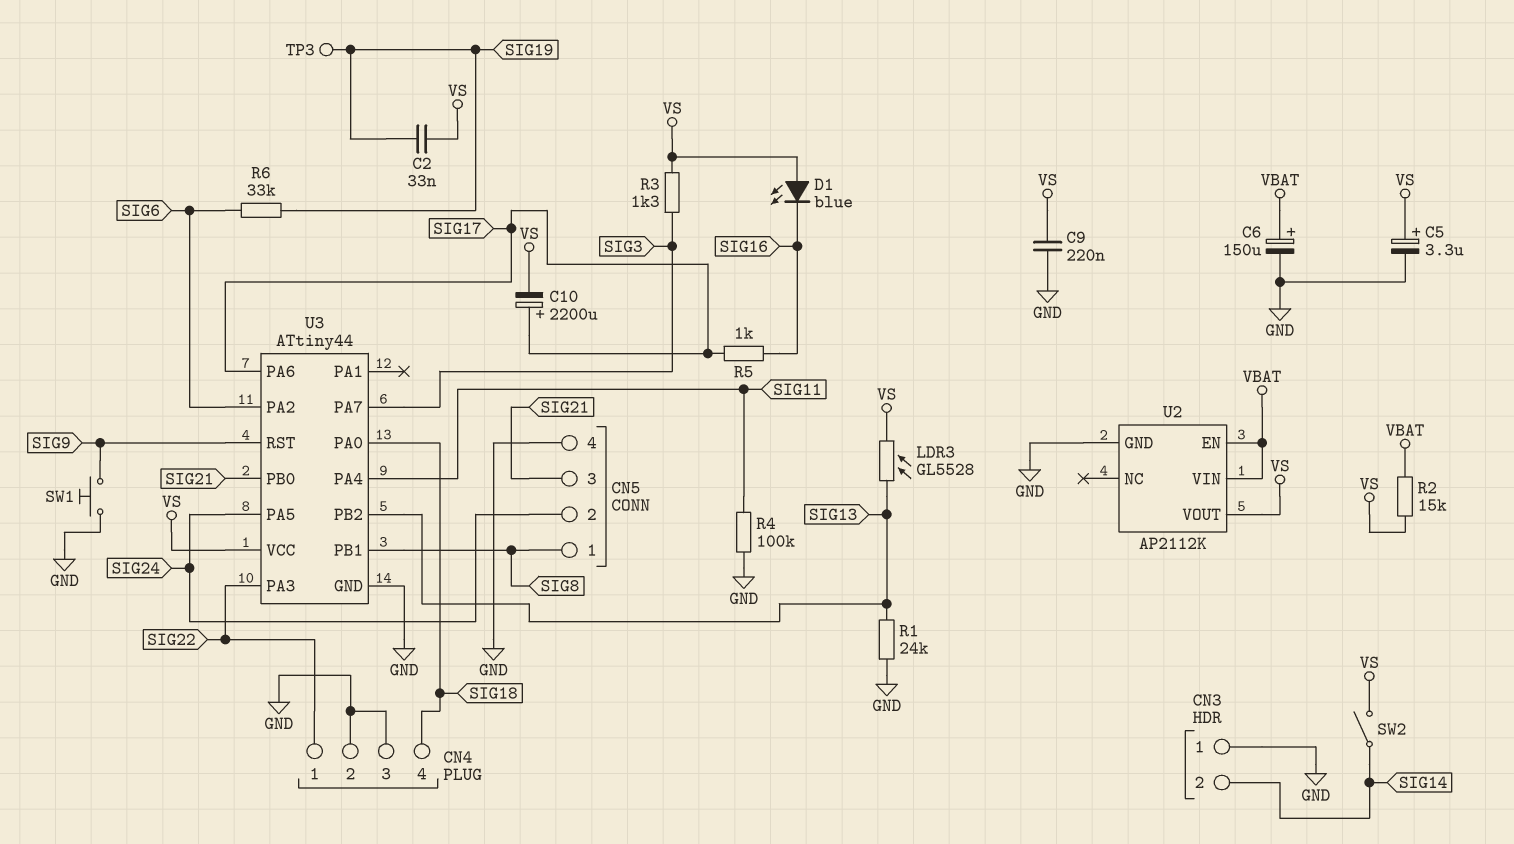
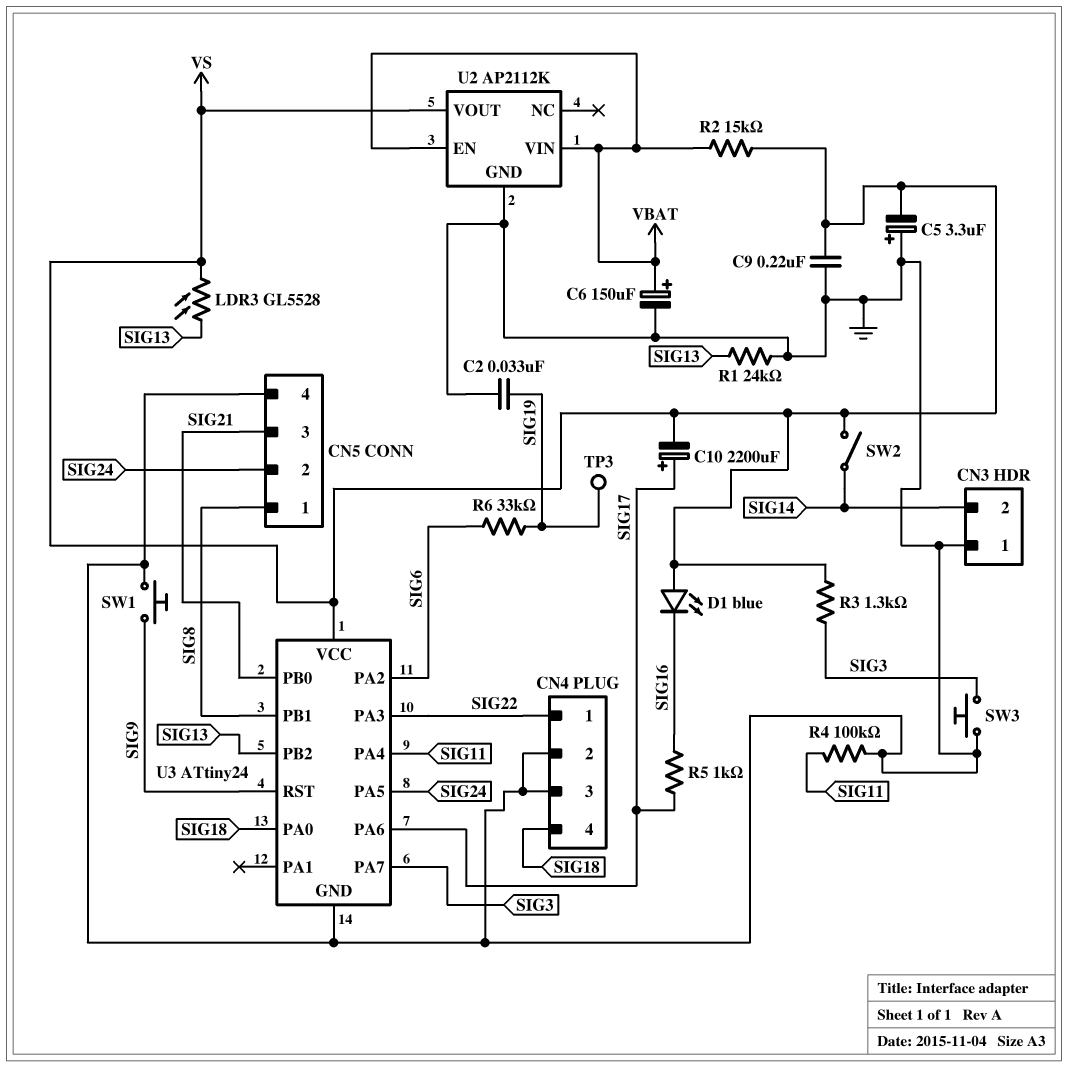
C2: 33nF (SIG19, VS) -> 33nF (GND, SIG19)
C5: 3.3uF (plus VS, minus GND) -> 3.3uF (plus GND, minus VS)
SW3: none -> button (GND, SIG3)
U3: ATtiny44 -> ATtiny24

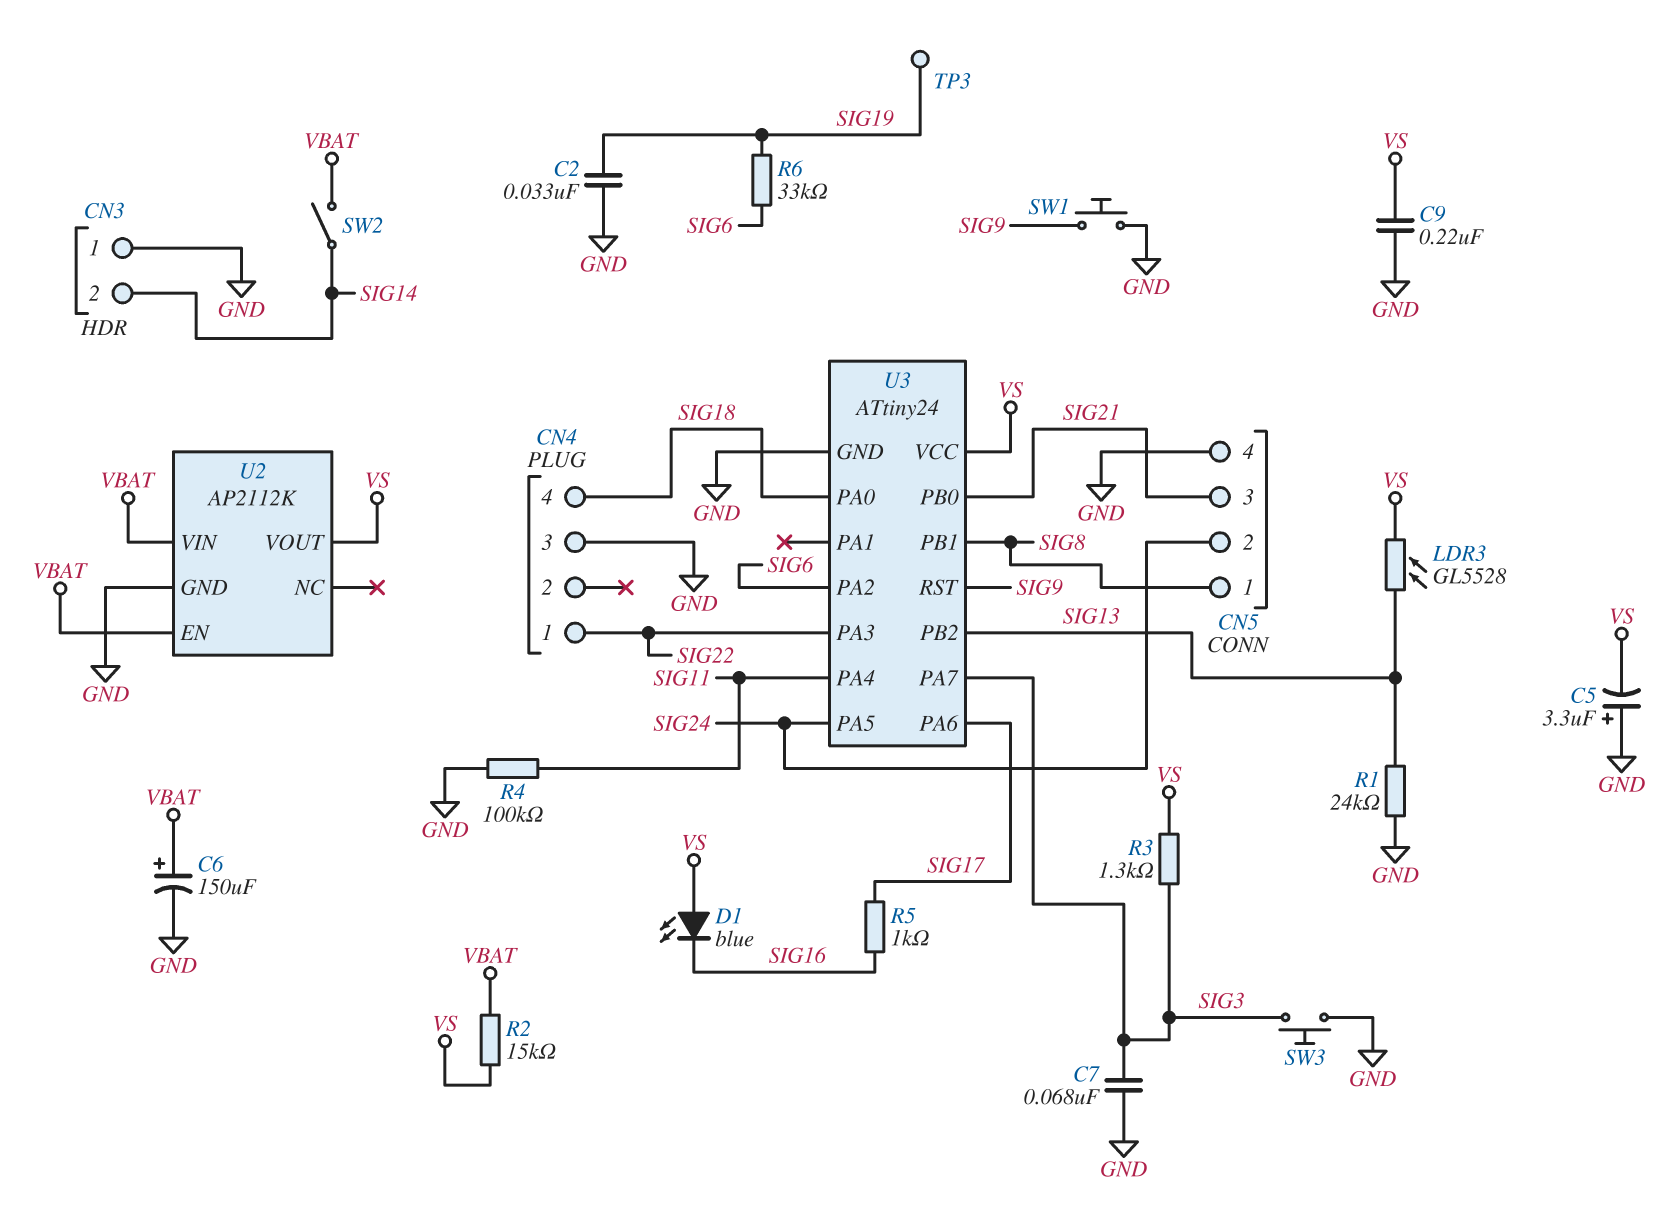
C7: none -> 68nF (GND, SIG3)
C10: 2200uF (plus SIG17, minus VS) -> none
CN4 pin 2: GND -> none
SW2: switch (SIG14, VS) -> switch (SIG14, VBAT)

